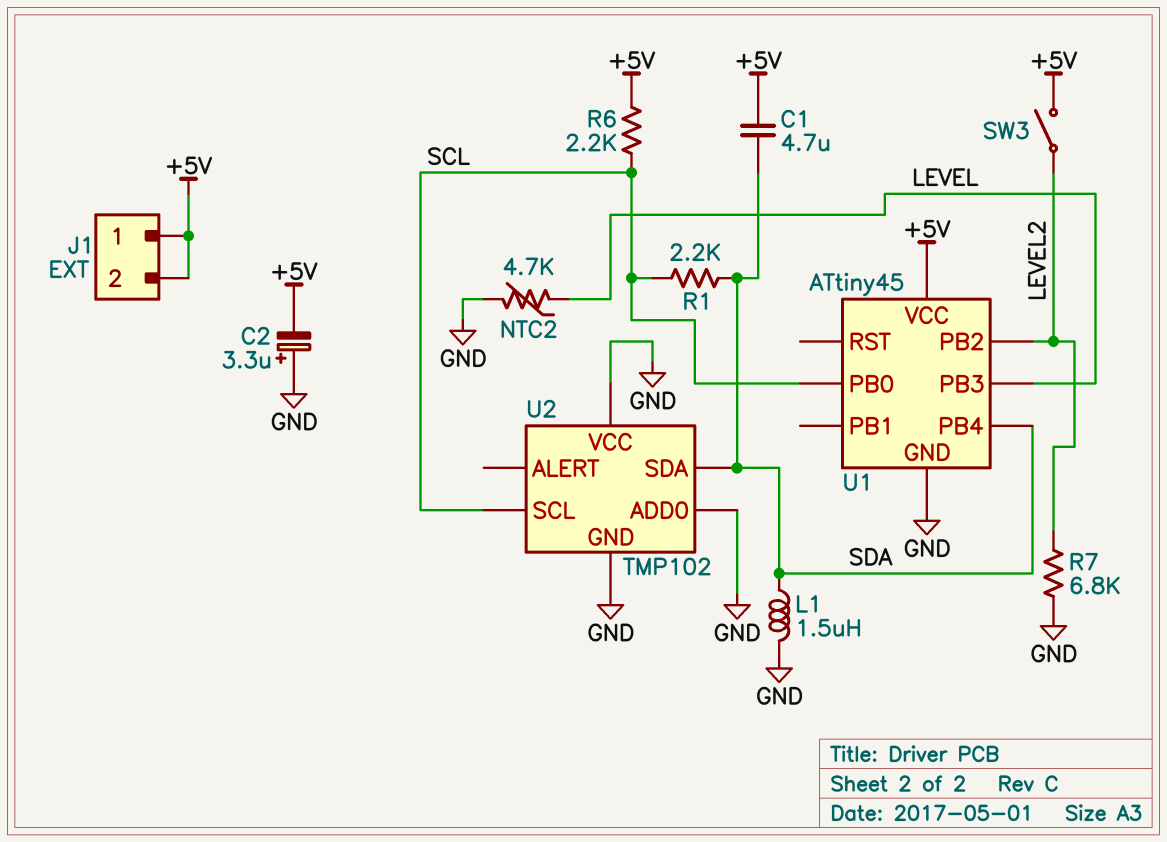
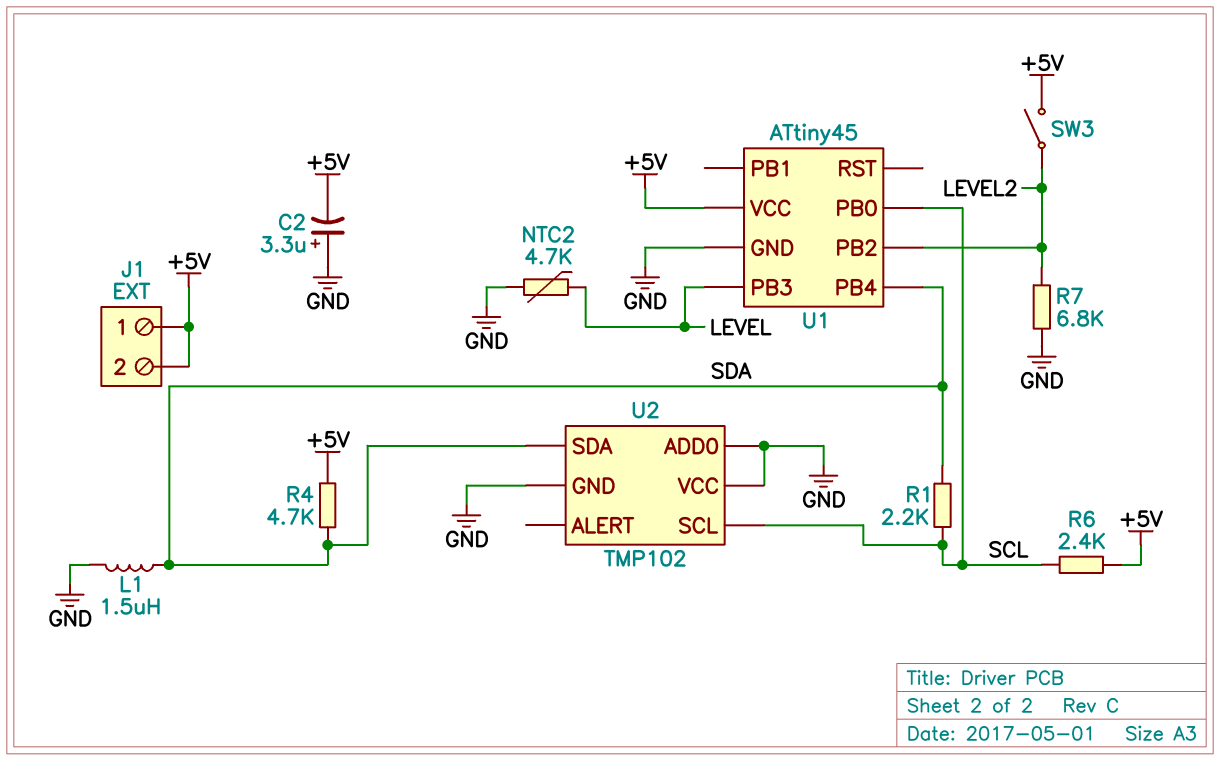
C1: 4.7uF (+5V, SDA) -> none
R4: none -> 4.7k (+5V, SDA)
R6: 2.2k (+5V, SCL) -> 2.4k (+5V, SCL)

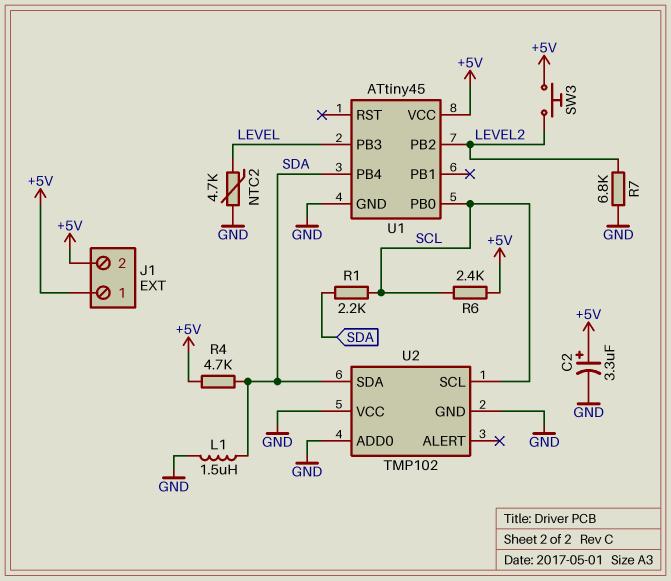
C2: 3.3uF (plus GND, minus +5V) -> 3.3uF (plus +5V, minus GND)
SW3: switch (+5V, LEVEL2) -> button (+5V, LEVEL2)

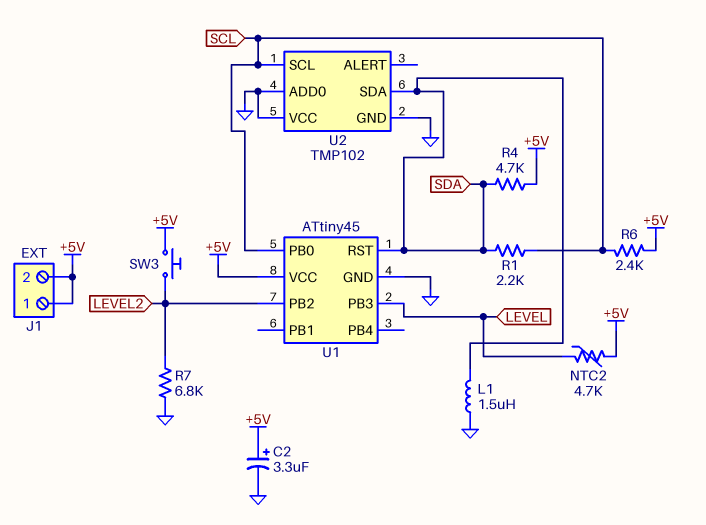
NTC2: 4.7k (GND, LEVEL) -> 4.7k (+5V, LEVEL)
U1 pin PB4: SDA -> none
U1 pin RST: none -> SDA

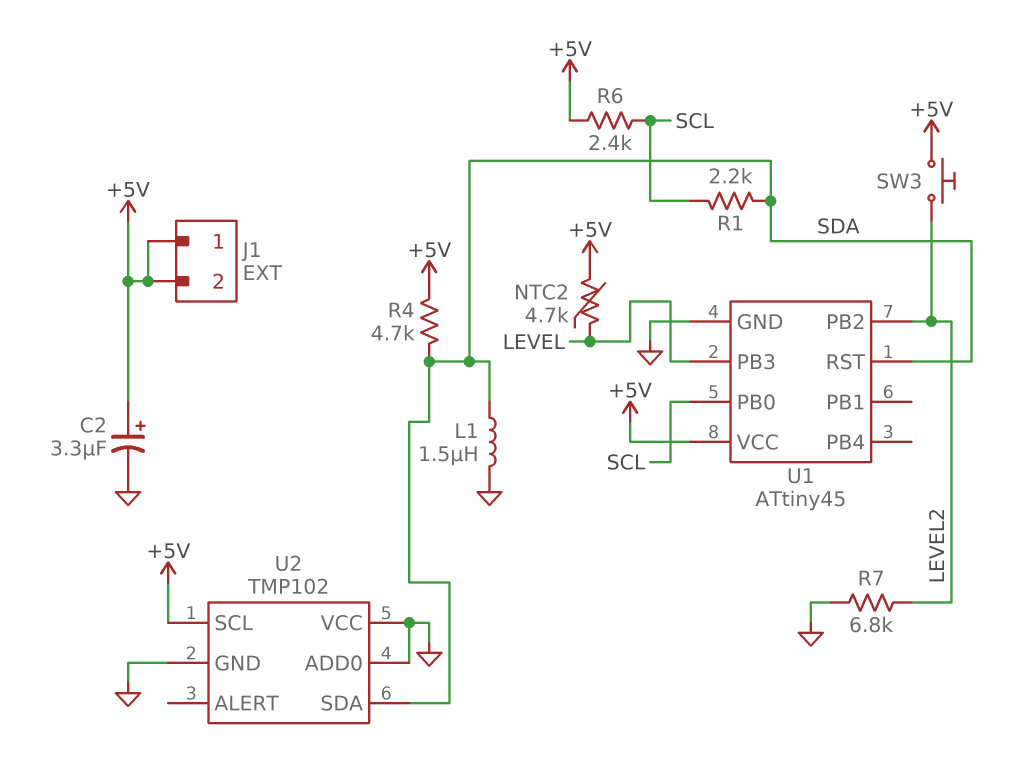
U2 pin SCL: SCL -> +5V

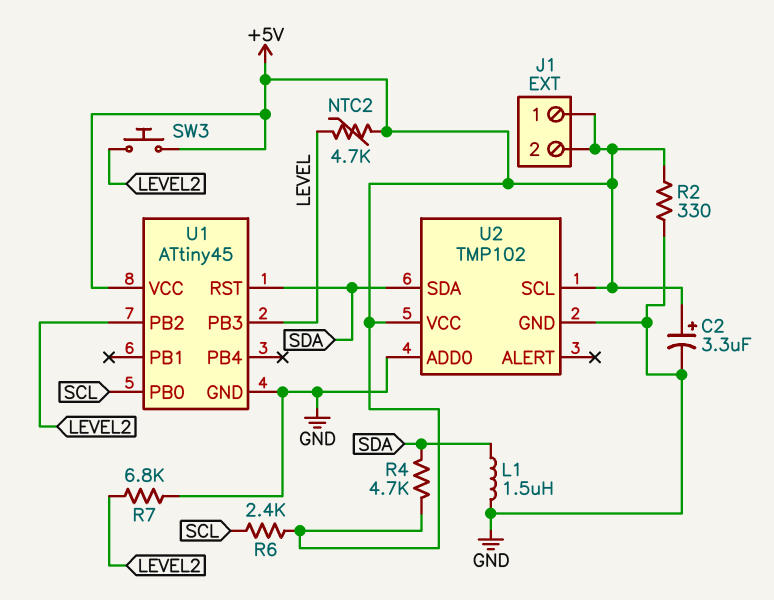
R1: 2.2k (SCL, SDA) -> none
R2: none -> 330 (+5V, GND)
U2 pin VCC: GND -> +5V

